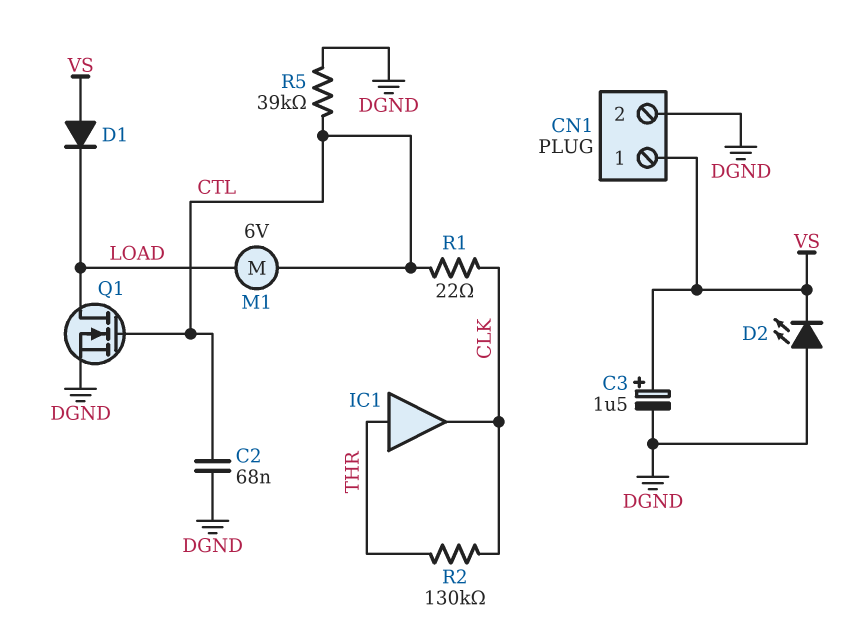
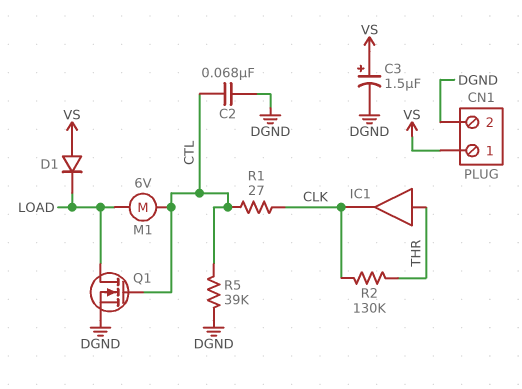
D2: LED (A DGND, K VS) -> none
R1: 22 (CLK, CTL) -> 27 (CLK, CTL)

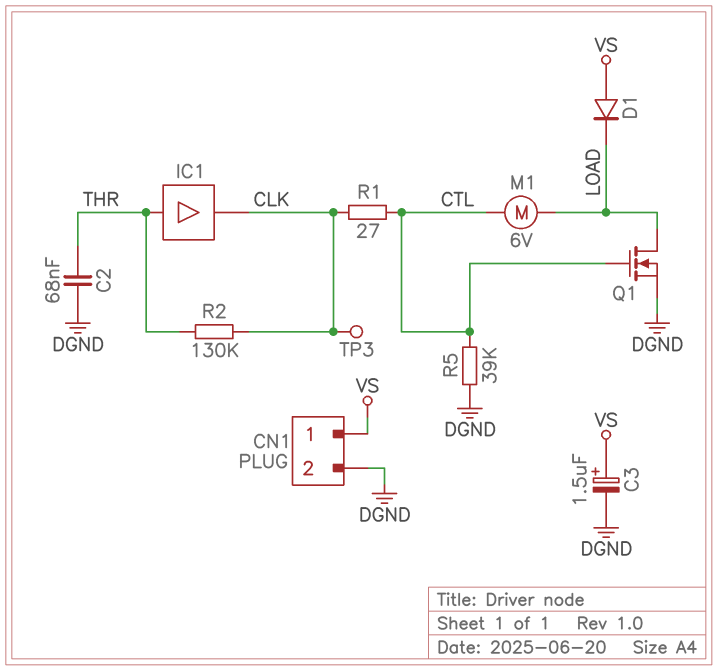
C2: 68nF (CTL, DGND) -> 68nF (DGND, THR)
TP3: none -> test point (CLK)

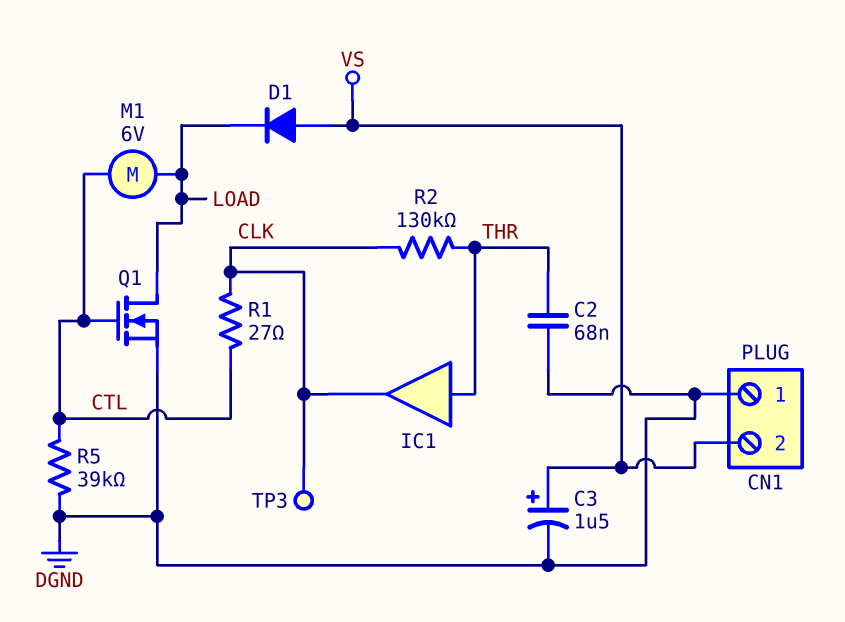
CN1 pin 1: VS -> DGND
CN1 pin 2: DGND -> VS

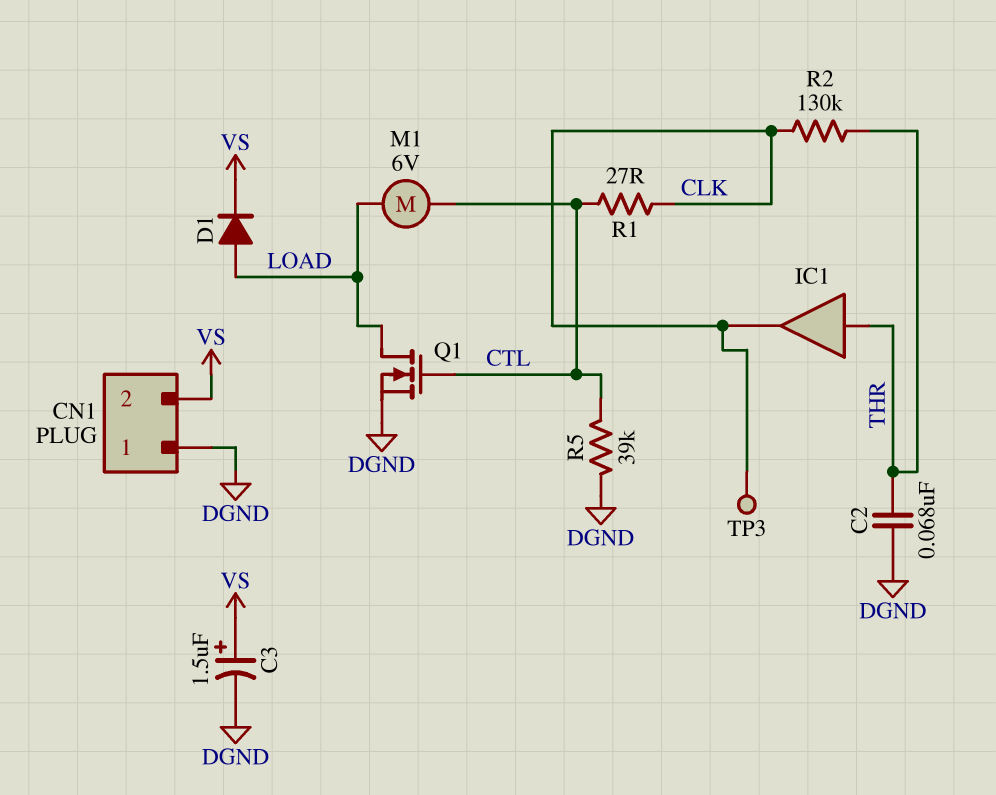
D1: diode (A VS, K LOAD) -> diode (A LOAD, K VS)

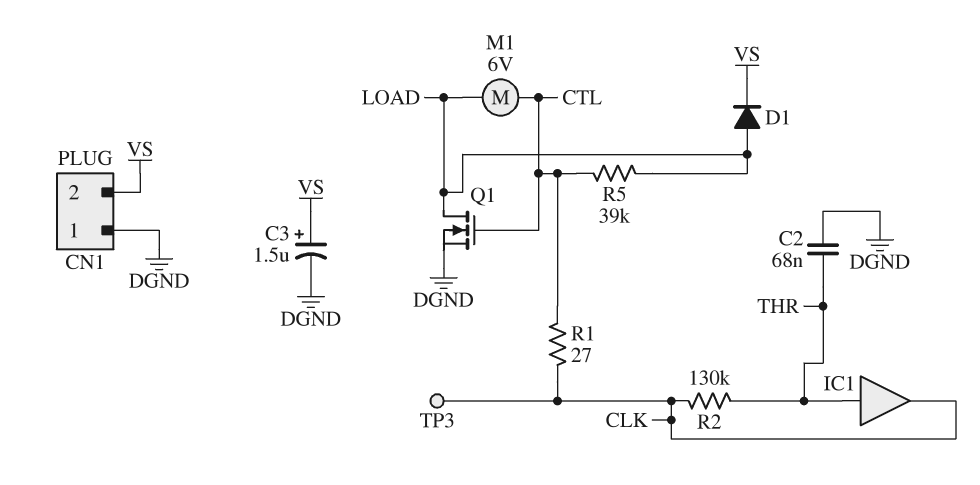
R5: 39k (CTL, DGND) -> 39k (CTL, LOAD)

